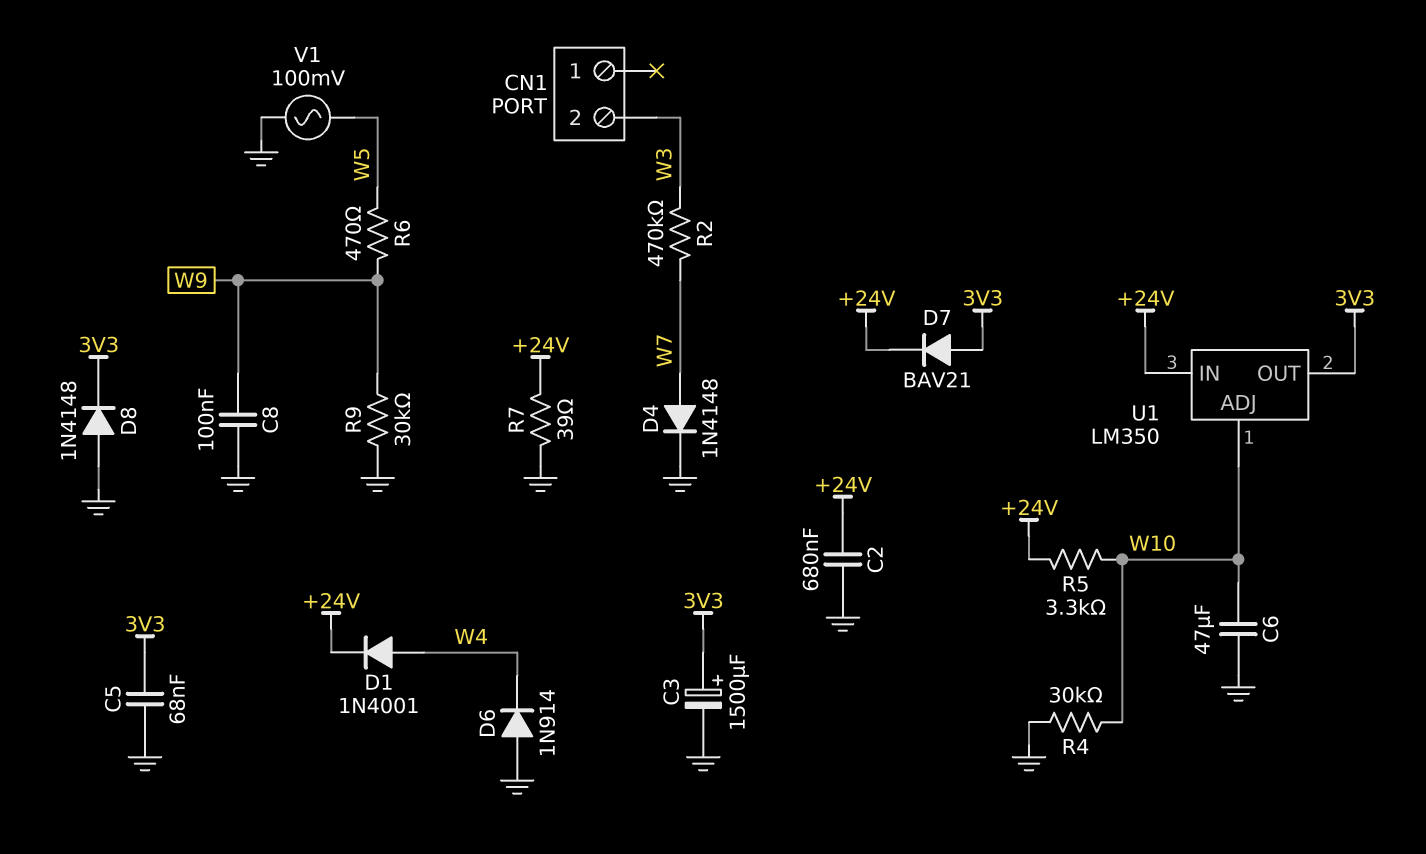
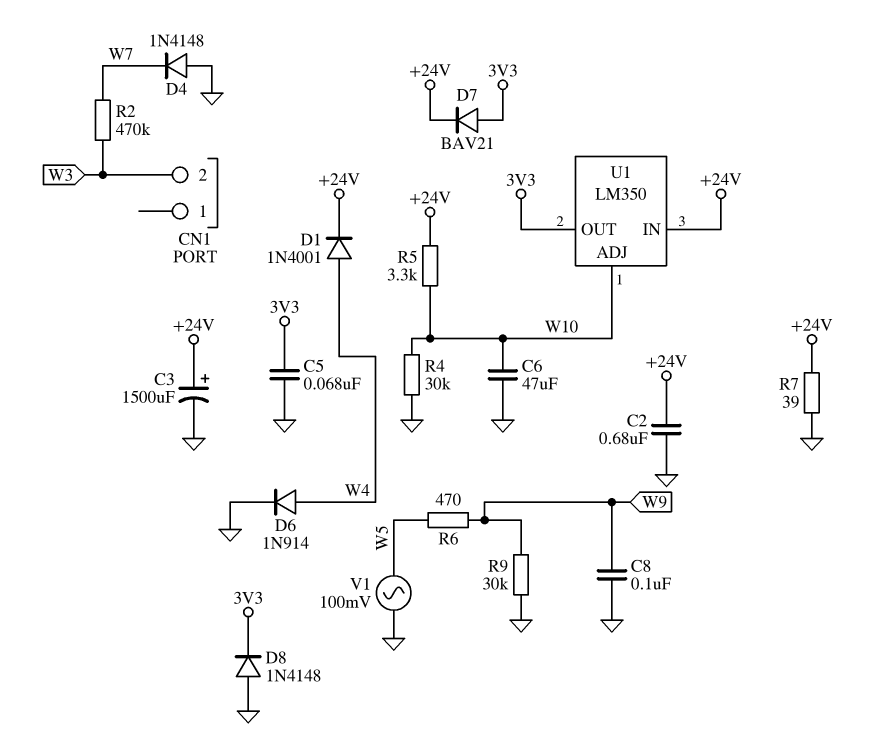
C3: 1500uF (plus 3V3, minus GND) -> 1500uF (plus +24V, minus GND)
D4: diode 1N4148 (A W7, K GND) -> diode 1N4148 (A GND, K W7)
D6: diode 1N914 (A GND, K W4) -> diode 1N914 (A W4, K GND)

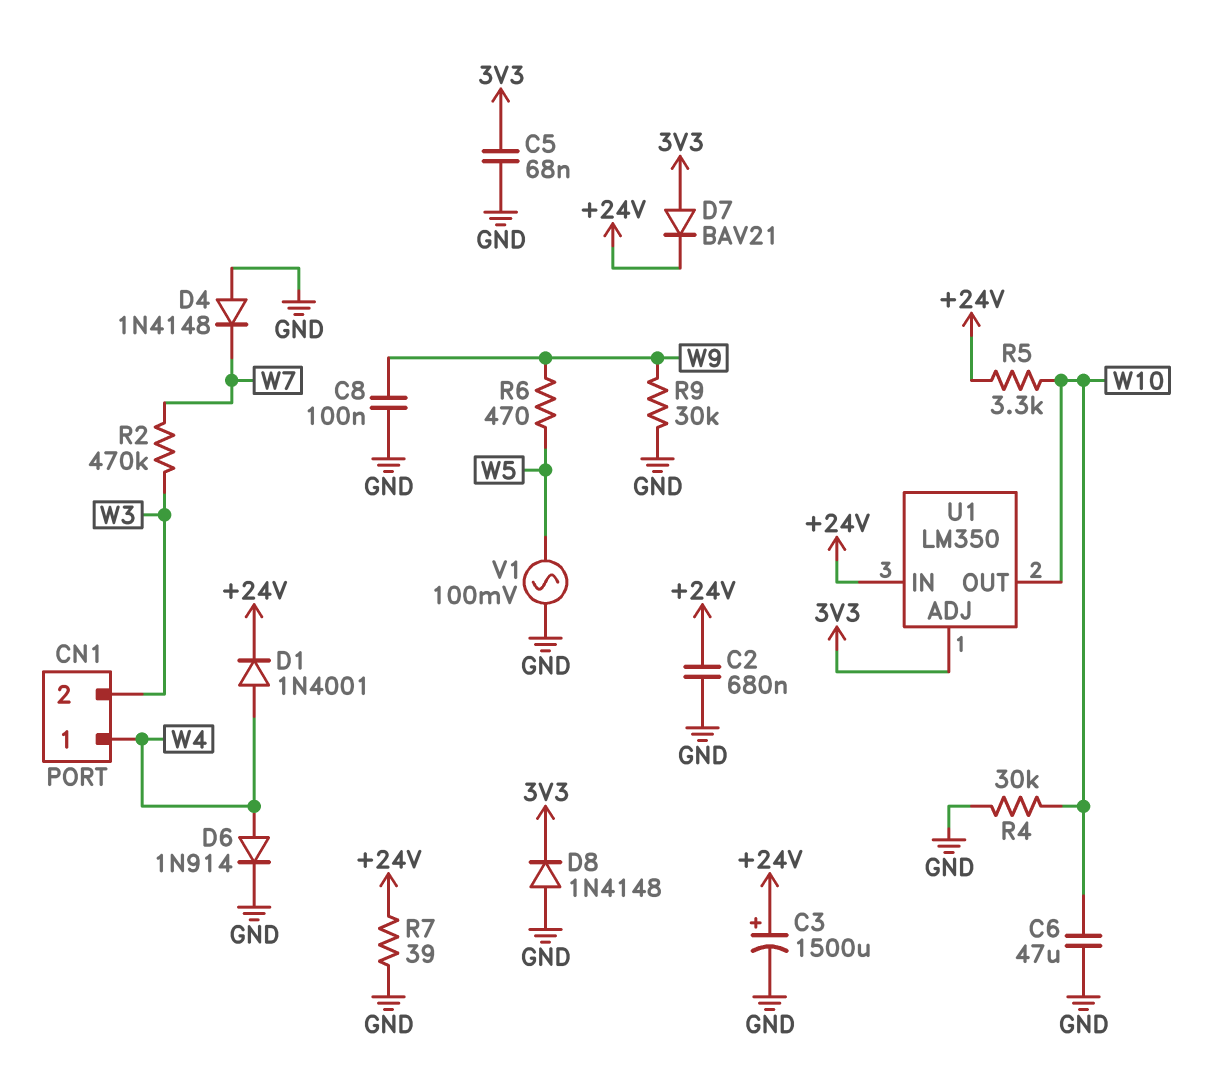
CN1 pin 1: none -> W4
U1 pin ADJ: W10 -> 3V3
U1 pin OUT: 3V3 -> W10

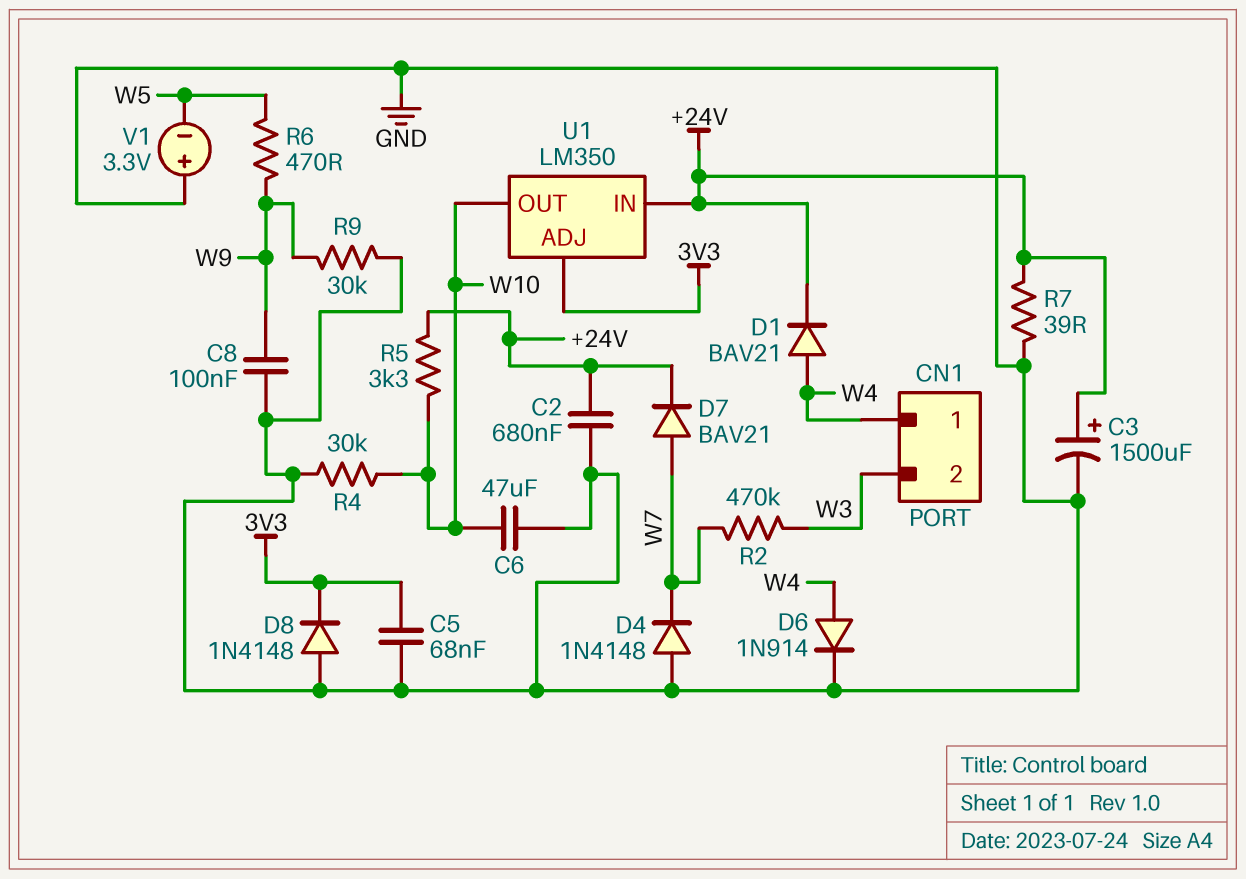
D1: diode 1N4001 (A W4, K +24V) -> diode BAV21 (A W4, K +24V)
D7: diode BAV21 (A 3V3, K +24V) -> diode BAV21 (A W7, K +24V)
V1: AC 100mV (GND, W5) -> 3.3V (plus GND, minus W5)

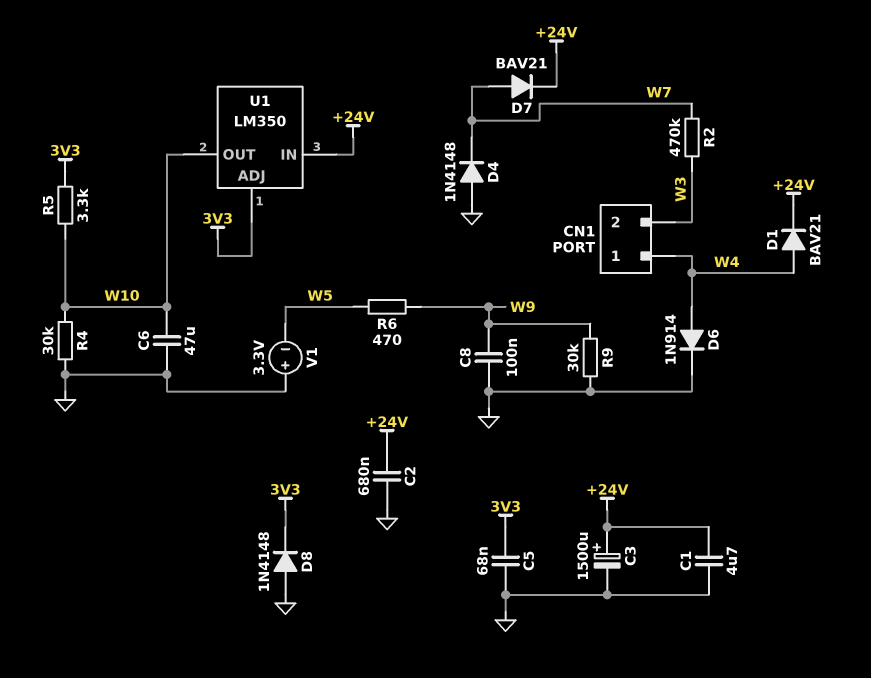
C1: none -> 4.7uF (+24V, GND)
R5: 3.3k (+24V, W10) -> 3.3k (3V3, W10)
R7: 39 (+24V, GND) -> none

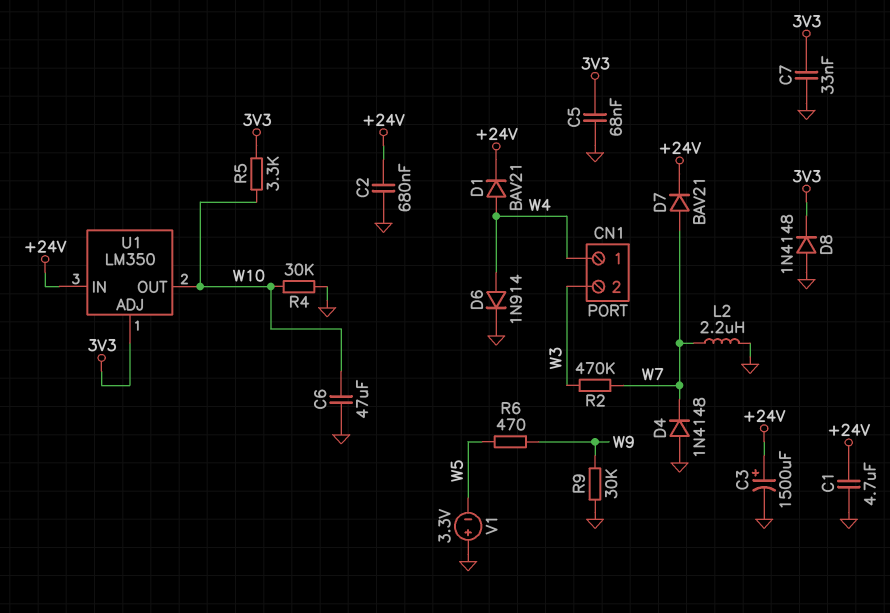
C7: none -> 33nF (3V3, GND)
C8: 100nF (GND, W9) -> none
L2: none -> 2.2uH (GND, W7)

